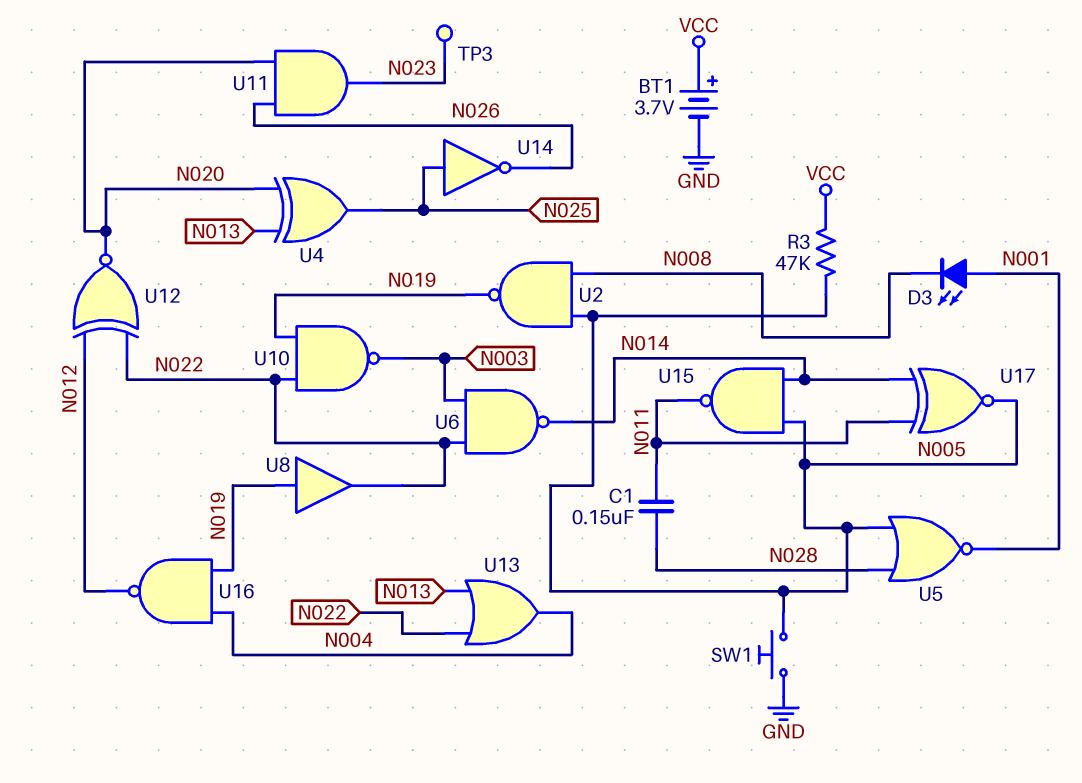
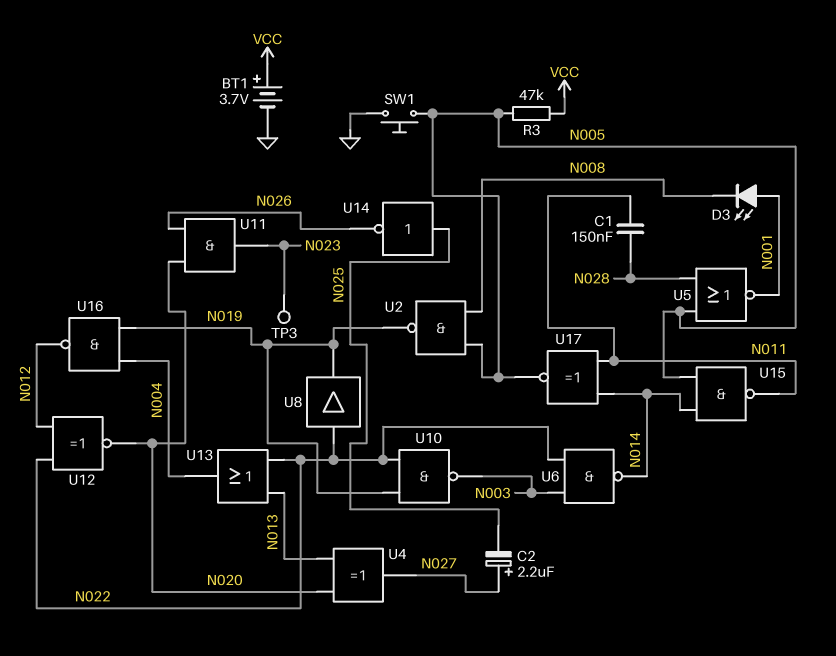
C2: none -> 2.2uF (plus N027, minus N025)
U4: XOR (in N013, in N020, out N025) -> XOR (in N013, in N020, out N027)
U8: buffer (in N019, out N022) -> buffer (in N022, out N019)

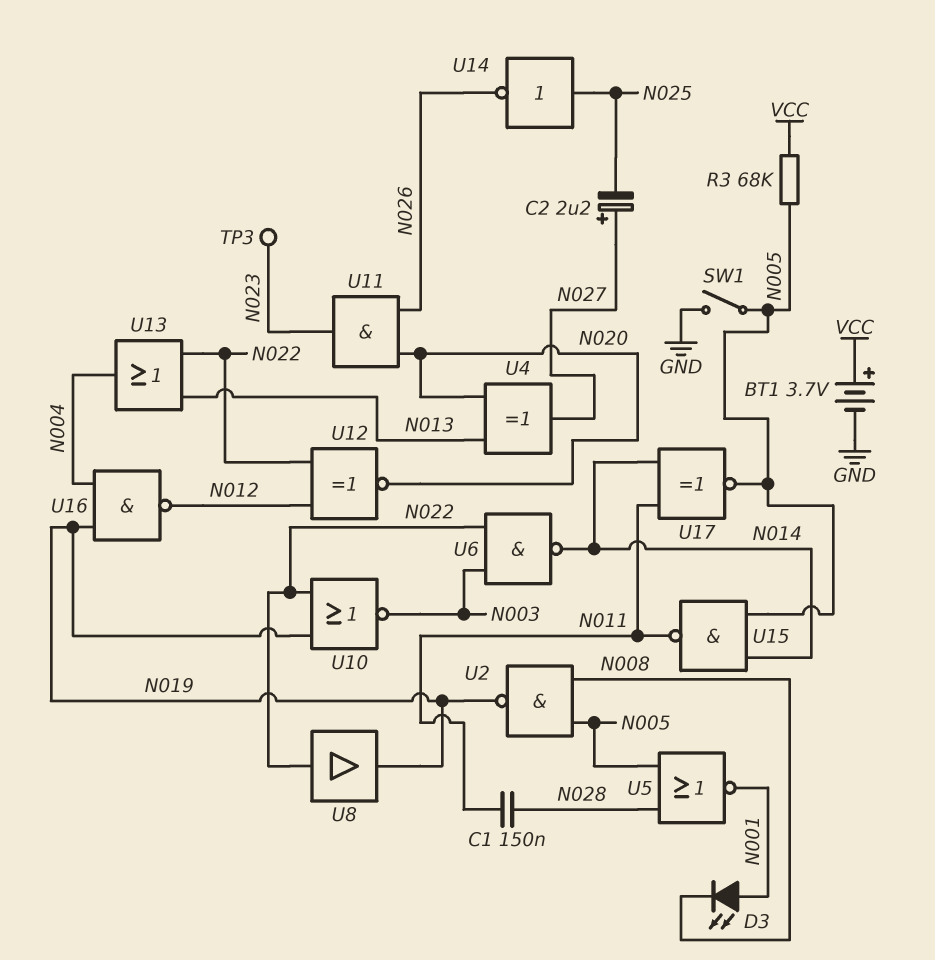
R3: 47k (N005, VCC) -> 68k (N005, VCC)
SW1: button (GND, N005) -> switch (GND, N005)
U10: NAND (in N019, in N022, out N003) -> NOR (in N019, in N022, out N003)

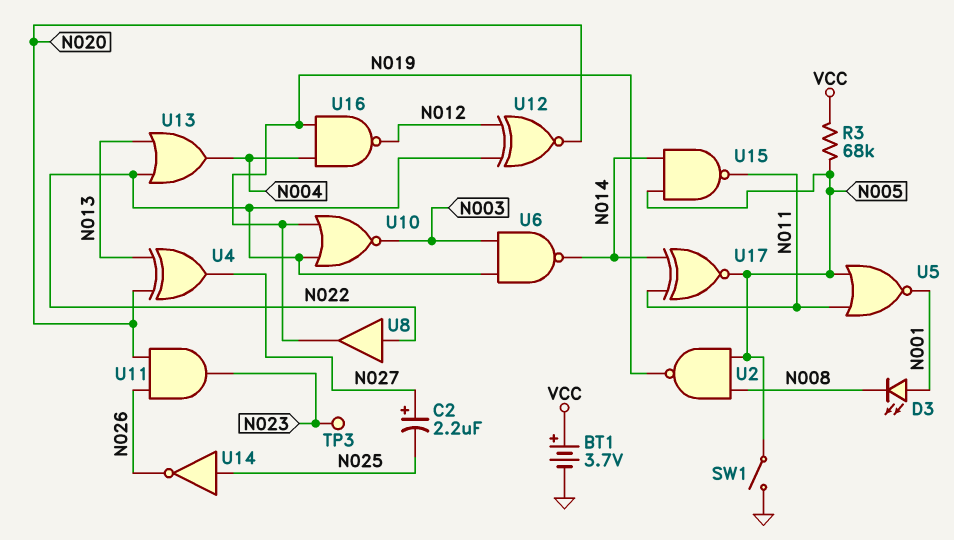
C1: 150nF (N011, N028) -> none
U5: NOR (in N005, in N028, out N001) -> NOR (in N005, in N011, out N001)

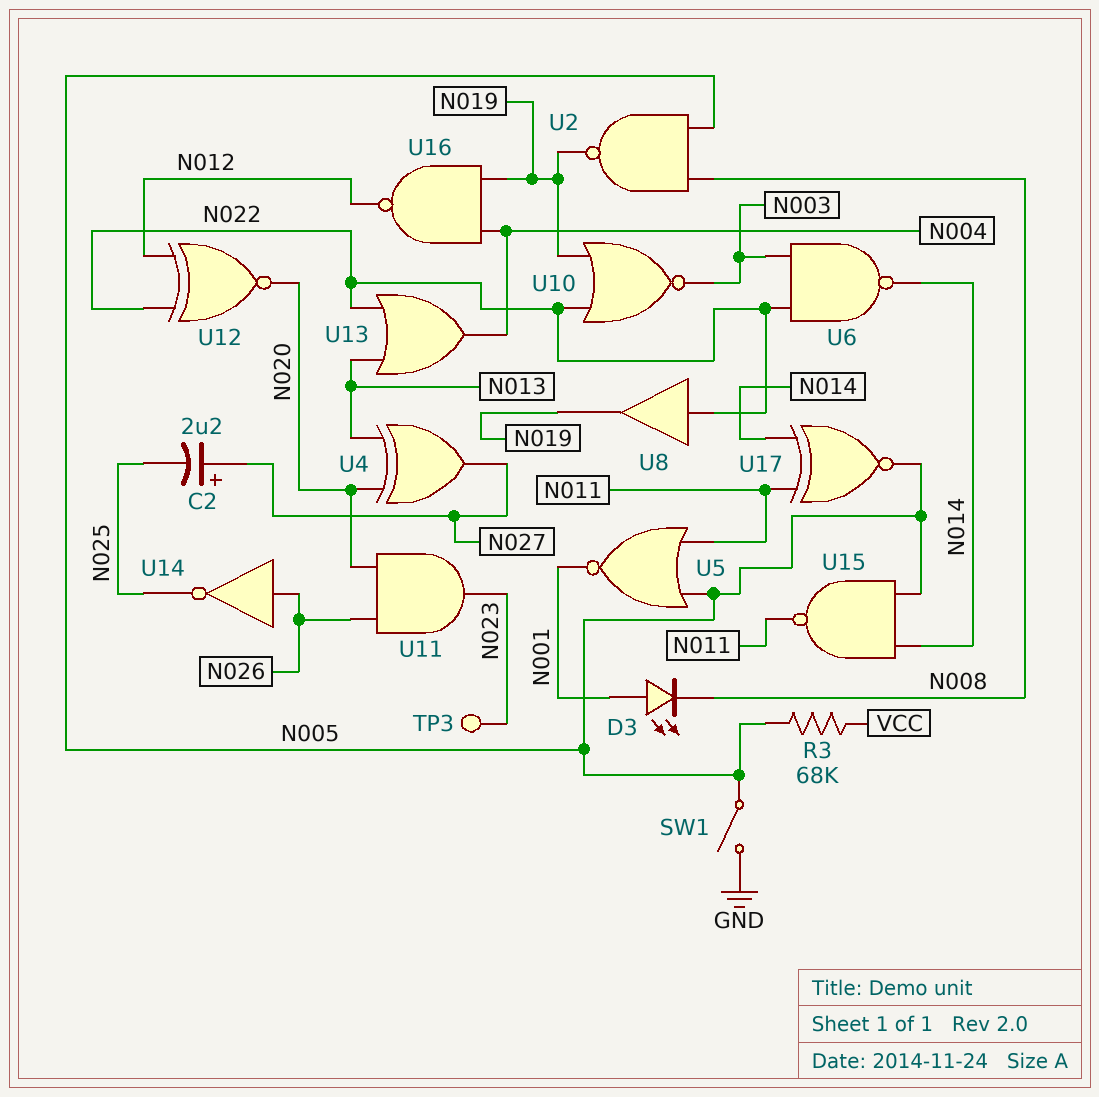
BT1: 3.7V (plus VCC, minus GND) -> none
U14: NOT (in N025, out N026) -> NOT (in N026, out N025)

